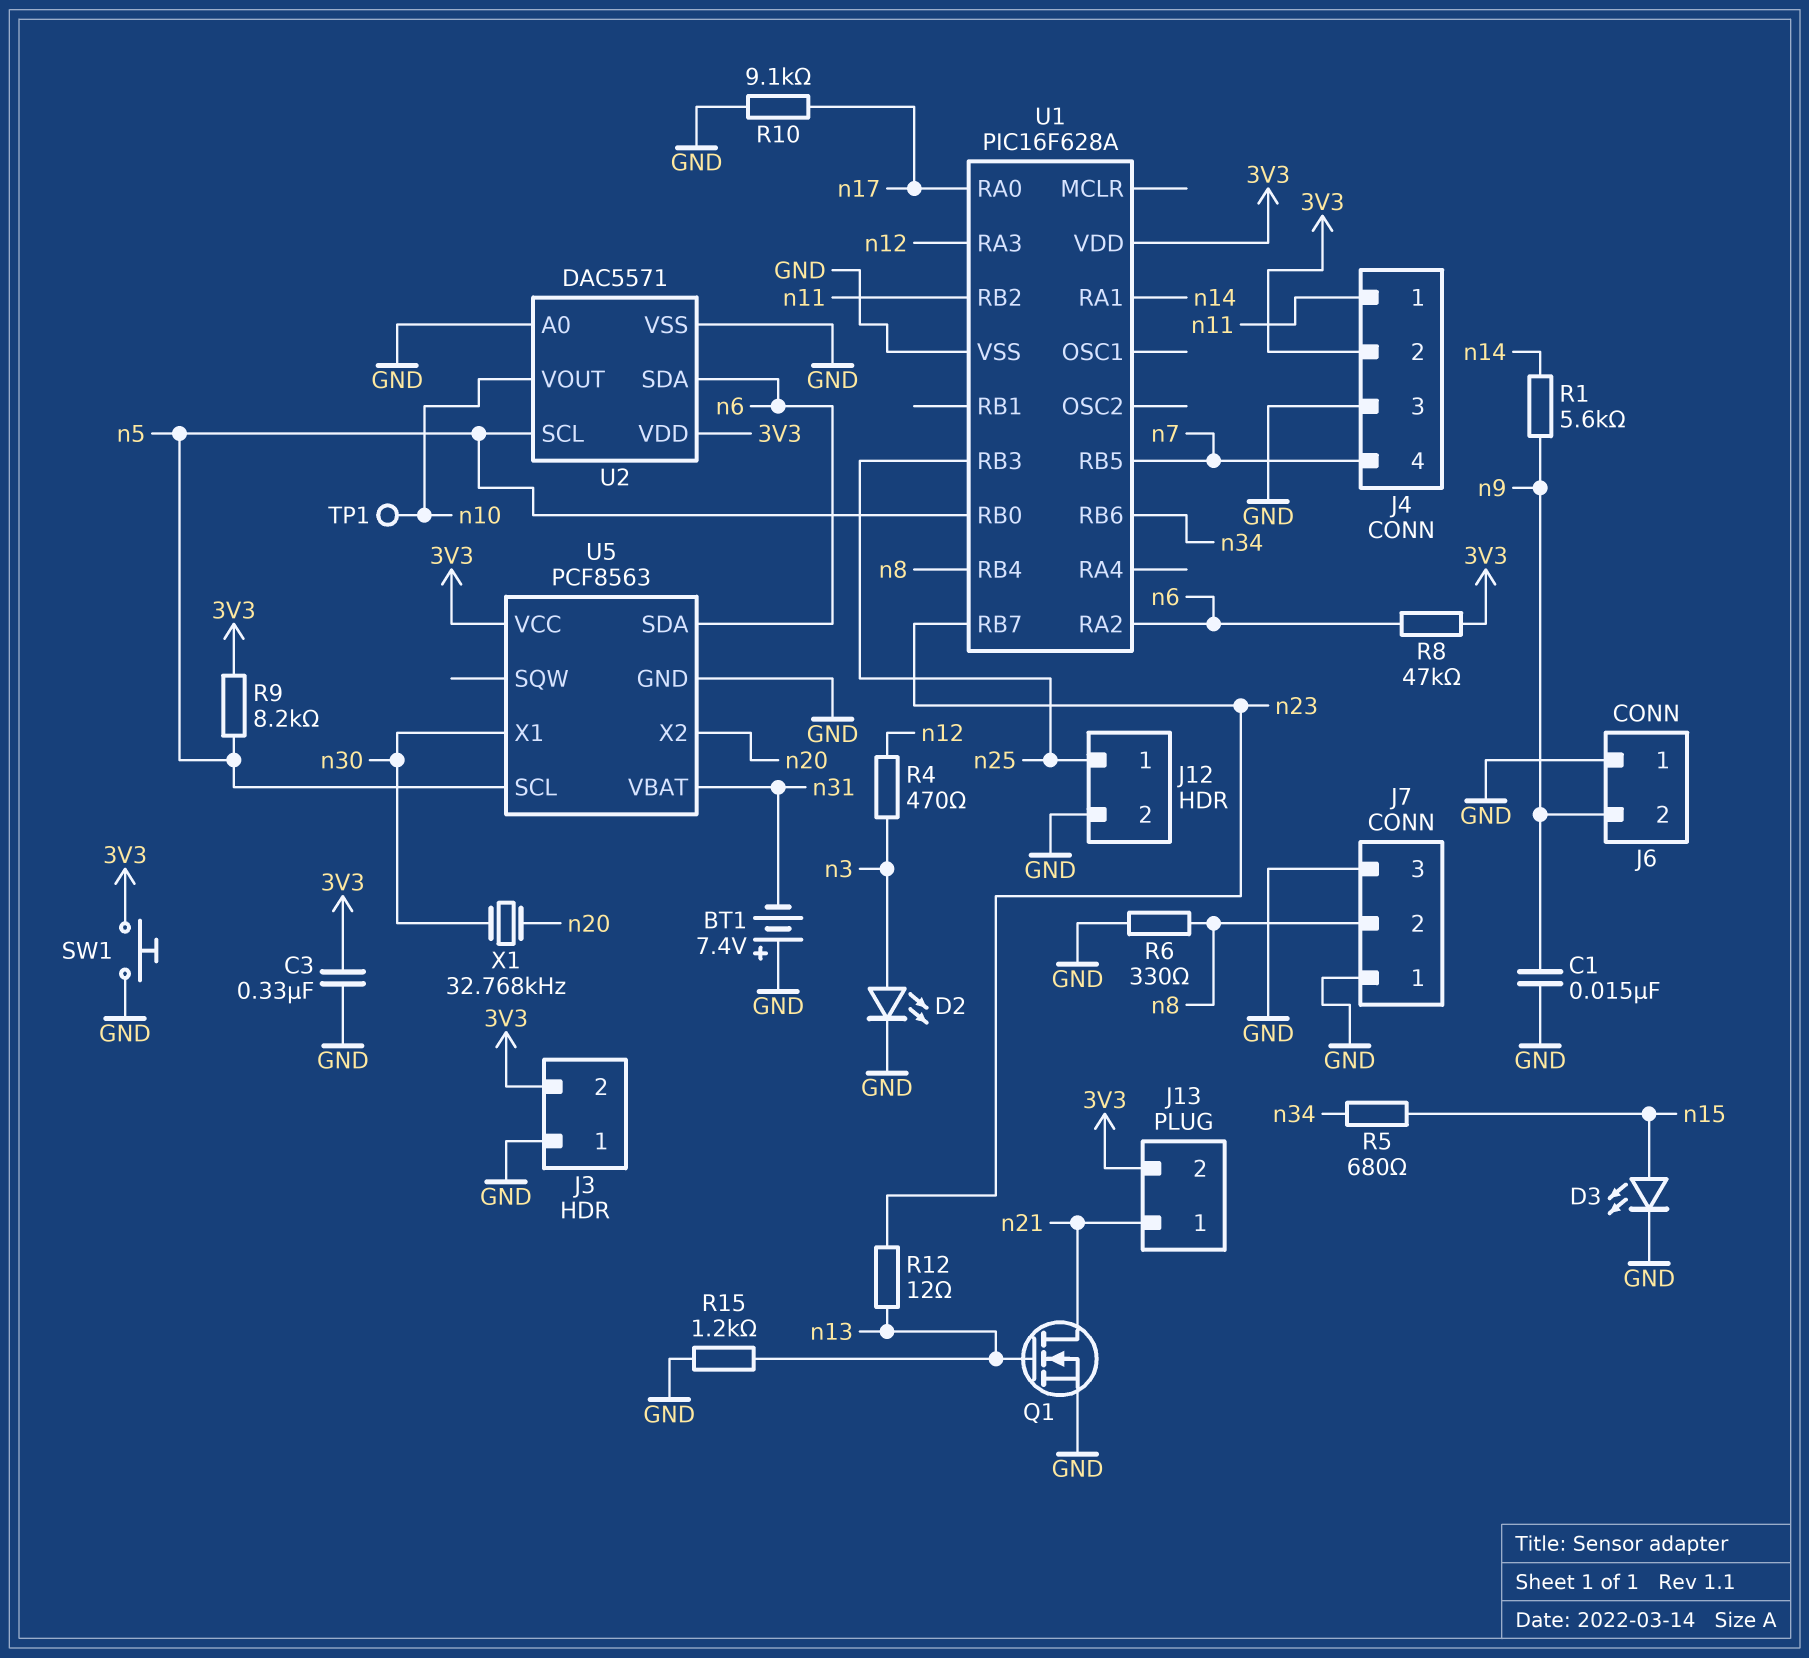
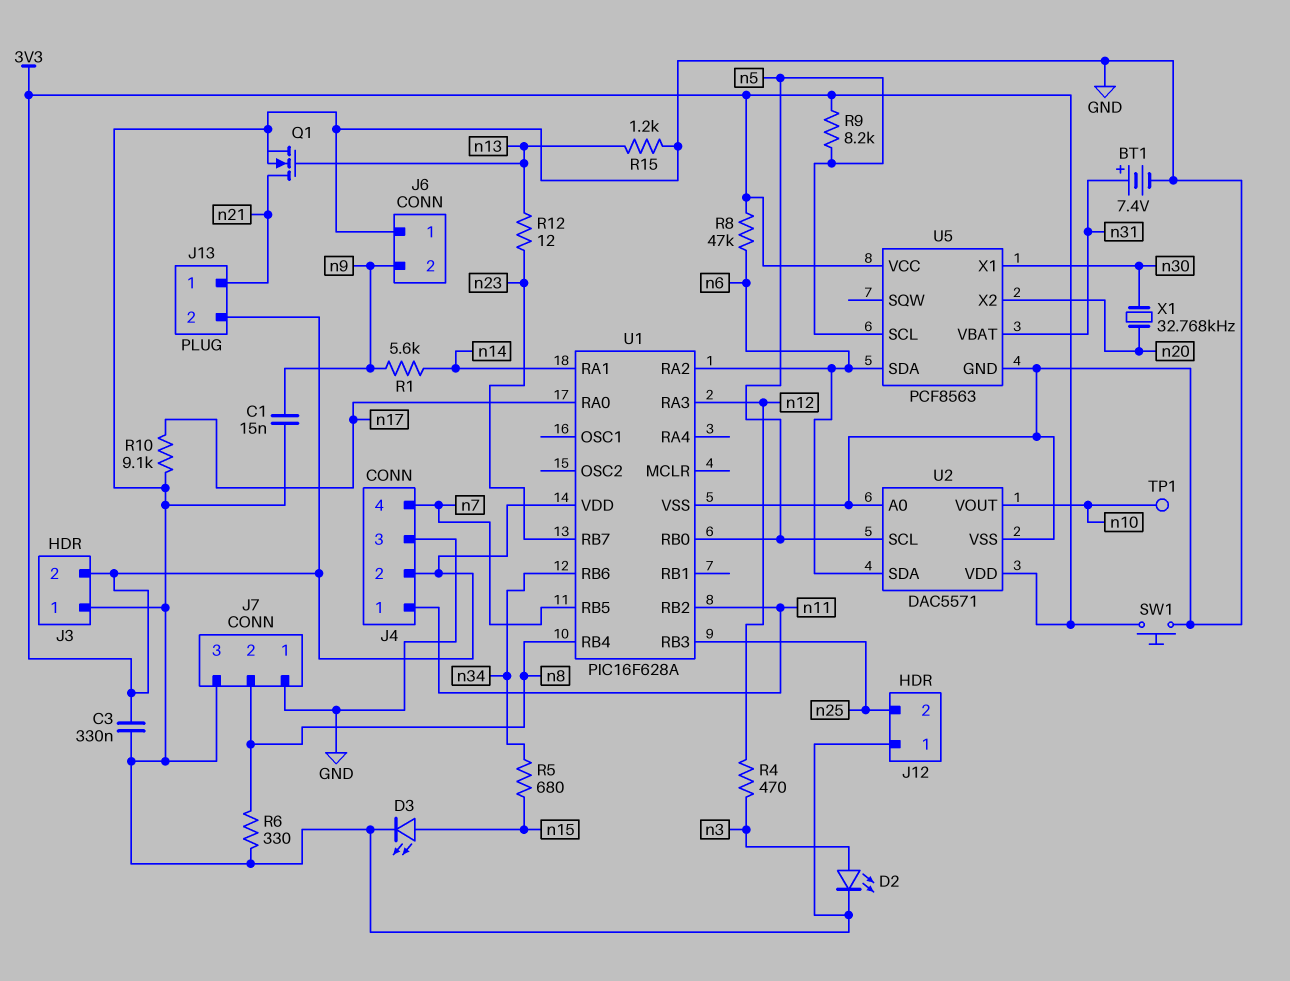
BT1: 7.4V (plus GND, minus n31) -> 7.4V (plus n31, minus GND)
J12 pin 1: n25 -> GND
J12 pin 2: GND -> n25

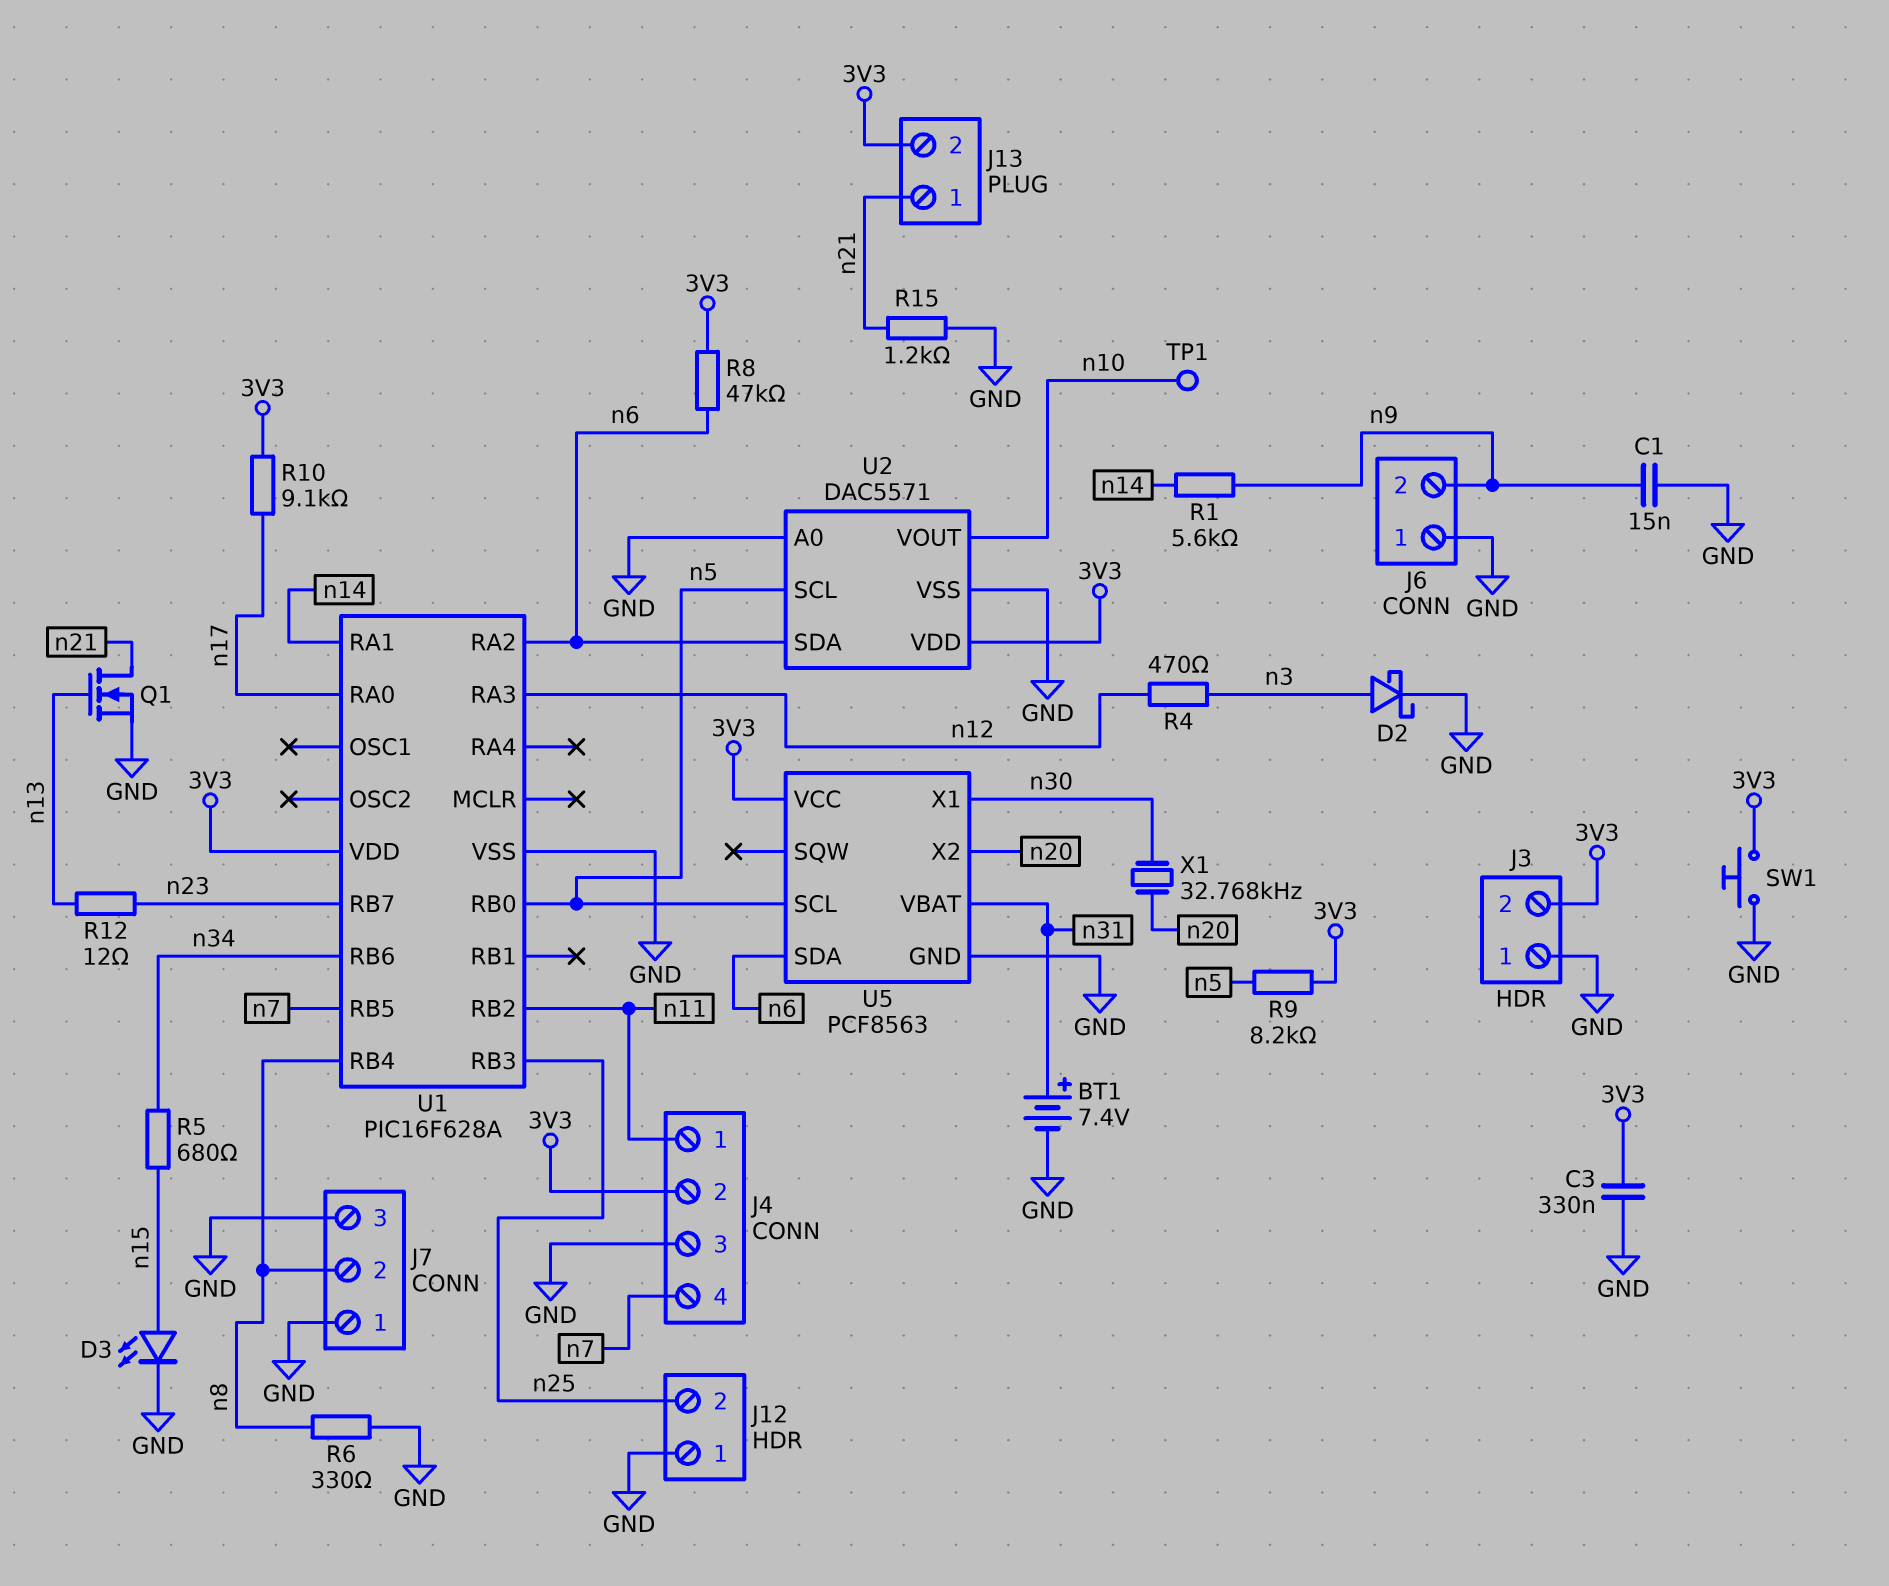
D2: LED (A n3, K GND) -> schottky (A n3, K GND)
R10: 9.1k (GND, n17) -> 9.1k (3V3, n17)
R15: 1.2k (GND, n13) -> 1.2k (GND, n21)

